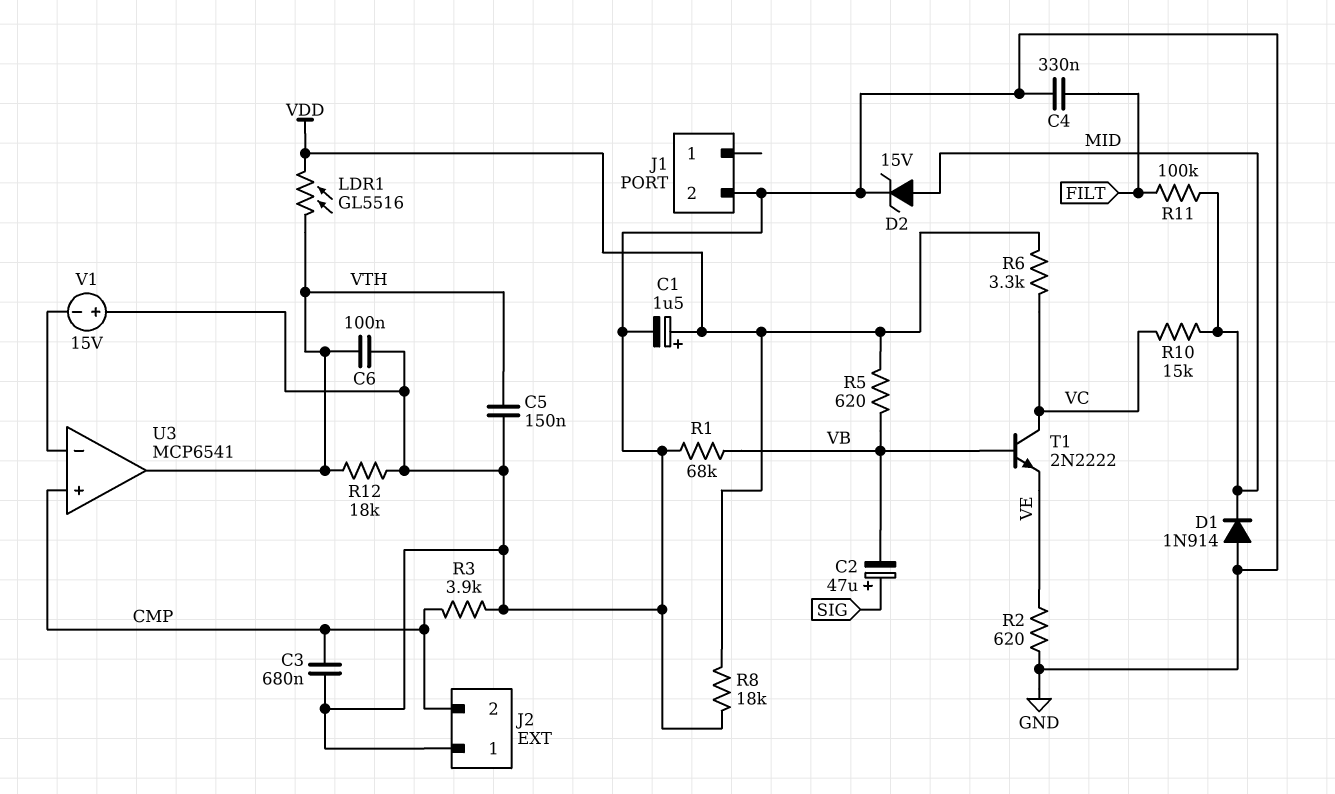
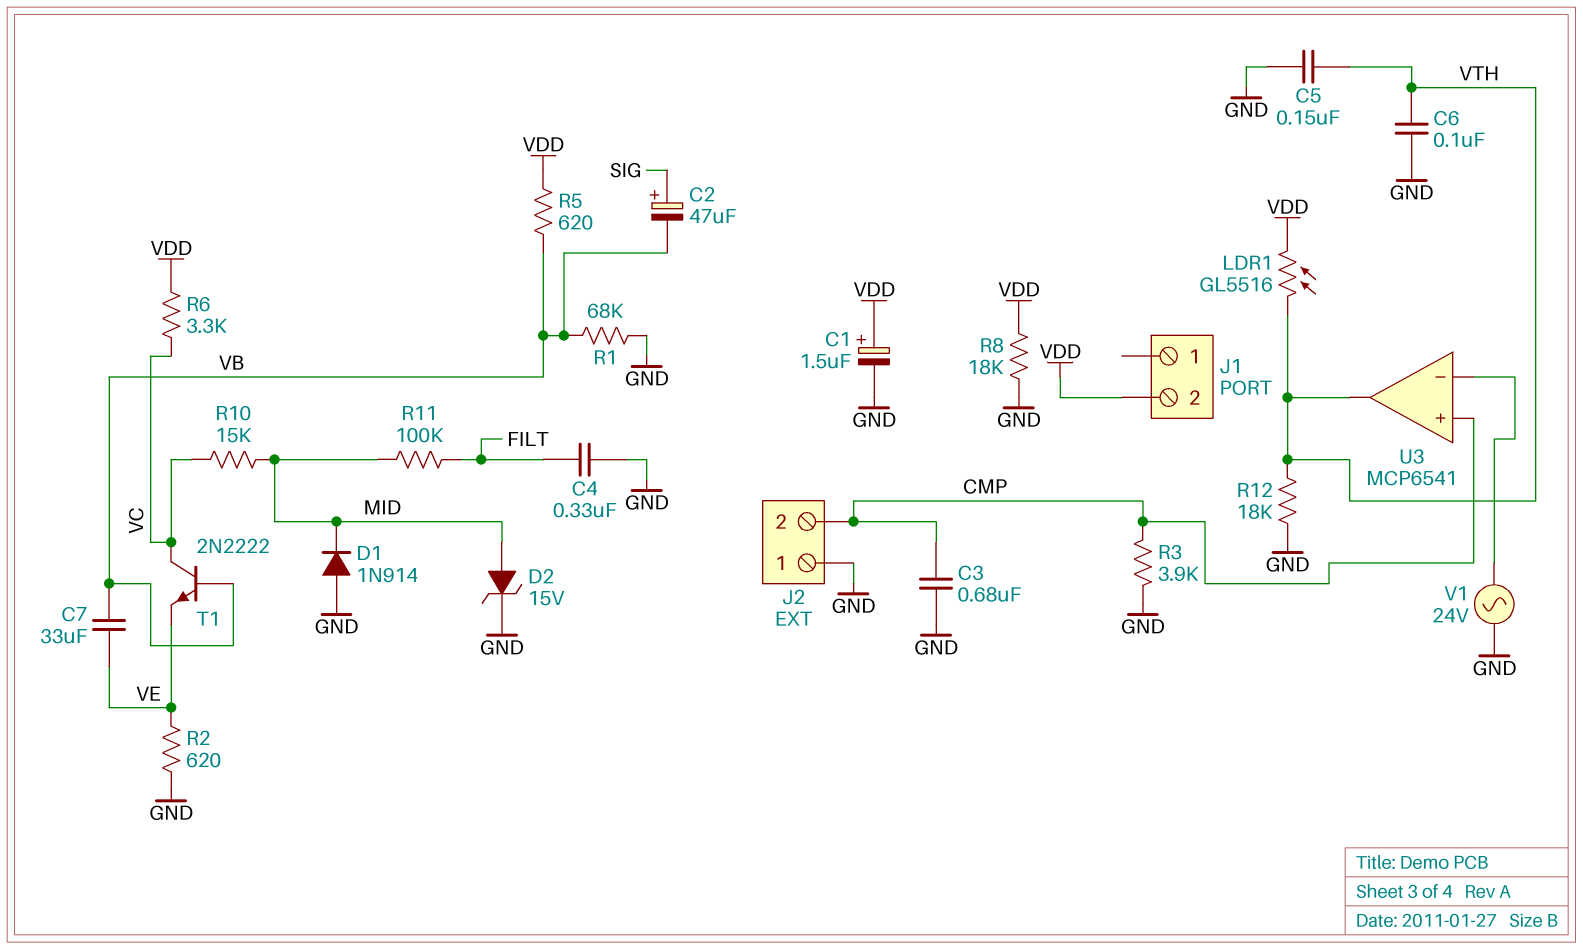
C7: none -> 33uF (VB, VE)
J1 pin 2: GND -> VDD
V1: 15V (plus GND, minus U3/in-) -> AC 24V (GND, U3/in-)

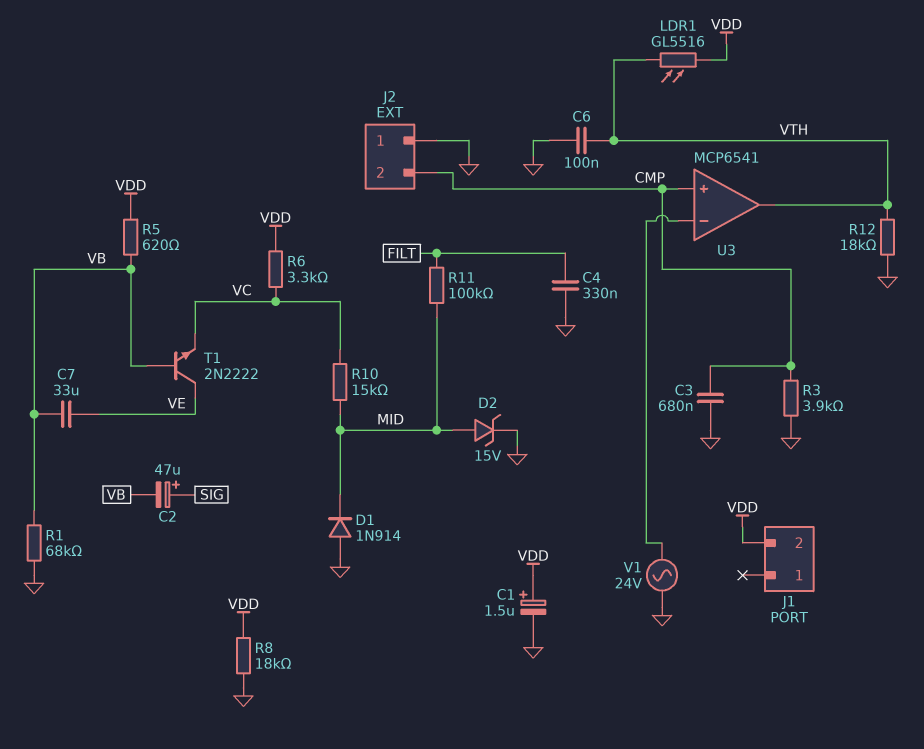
C5: 150nF (GND, VTH) -> none
R2: 620 (GND, VE) -> none
T1: NPN 2N2222 (B VB, C VC, E VE) -> NPN 2N2222 (B VB, C VE, E VC)

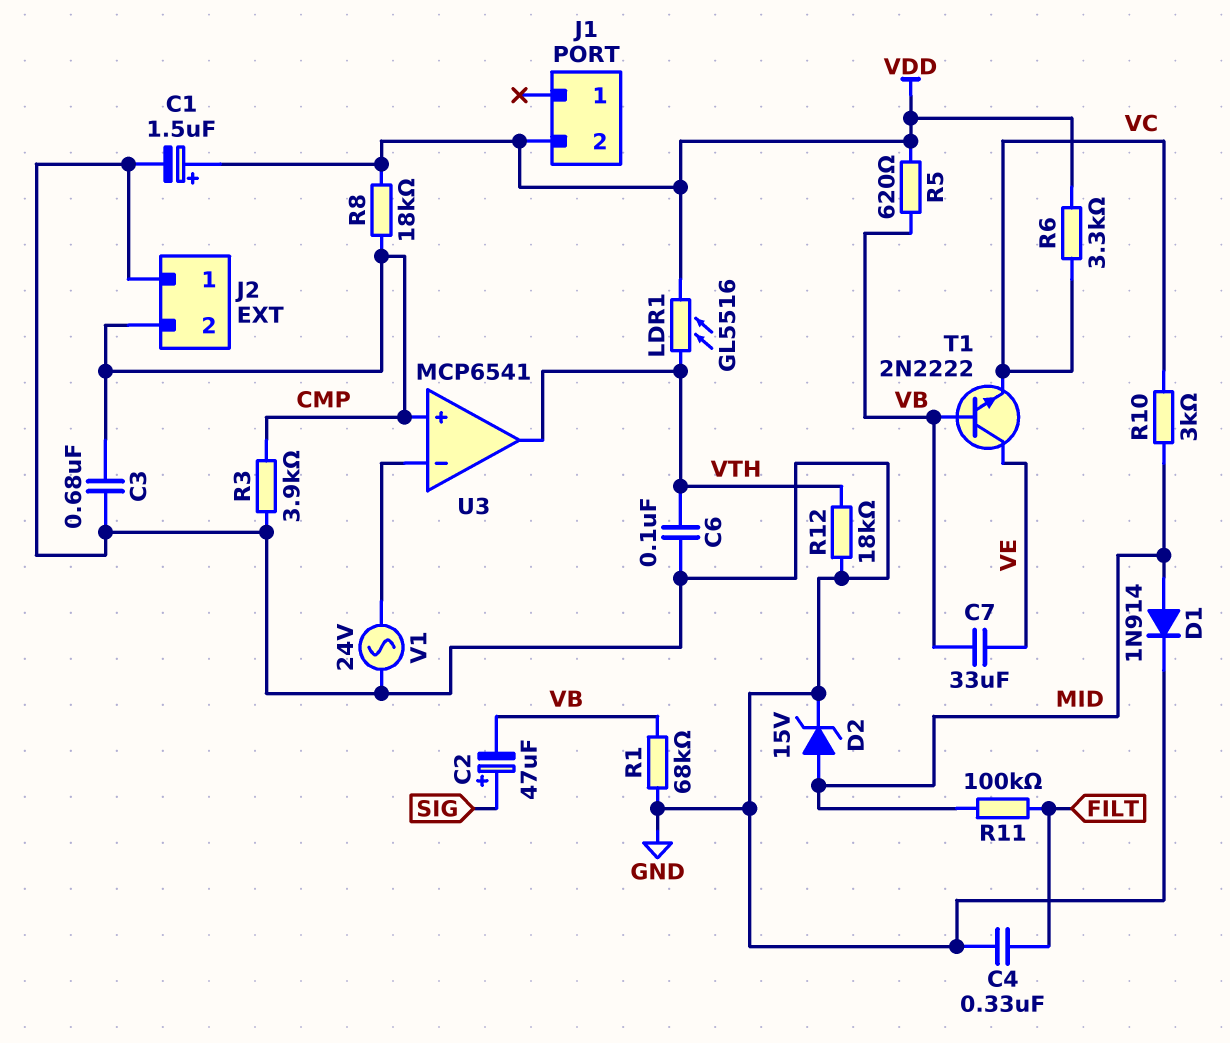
D1: diode 1N914 (A GND, K MID) -> diode 1N914 (A MID, K GND)
R8: 18k (GND, VDD) -> 18k (CMP, VDD)
R10: 15k (MID, VC) -> 3k (MID, VC)

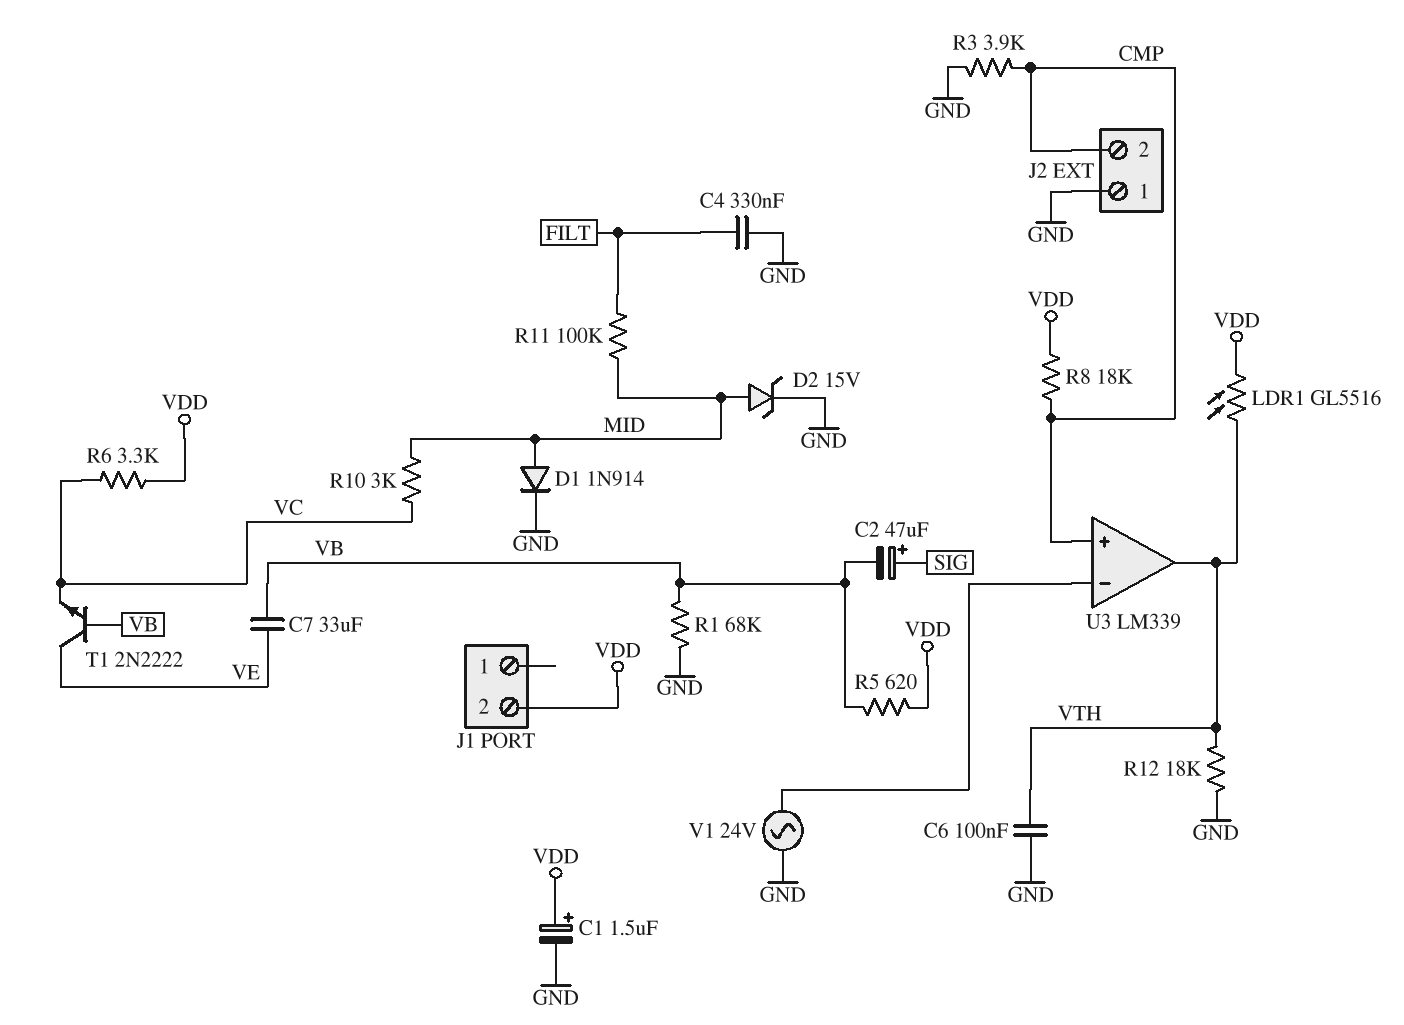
C3: 680nF (CMP, GND) -> none
U3: MCP6541 -> LM339

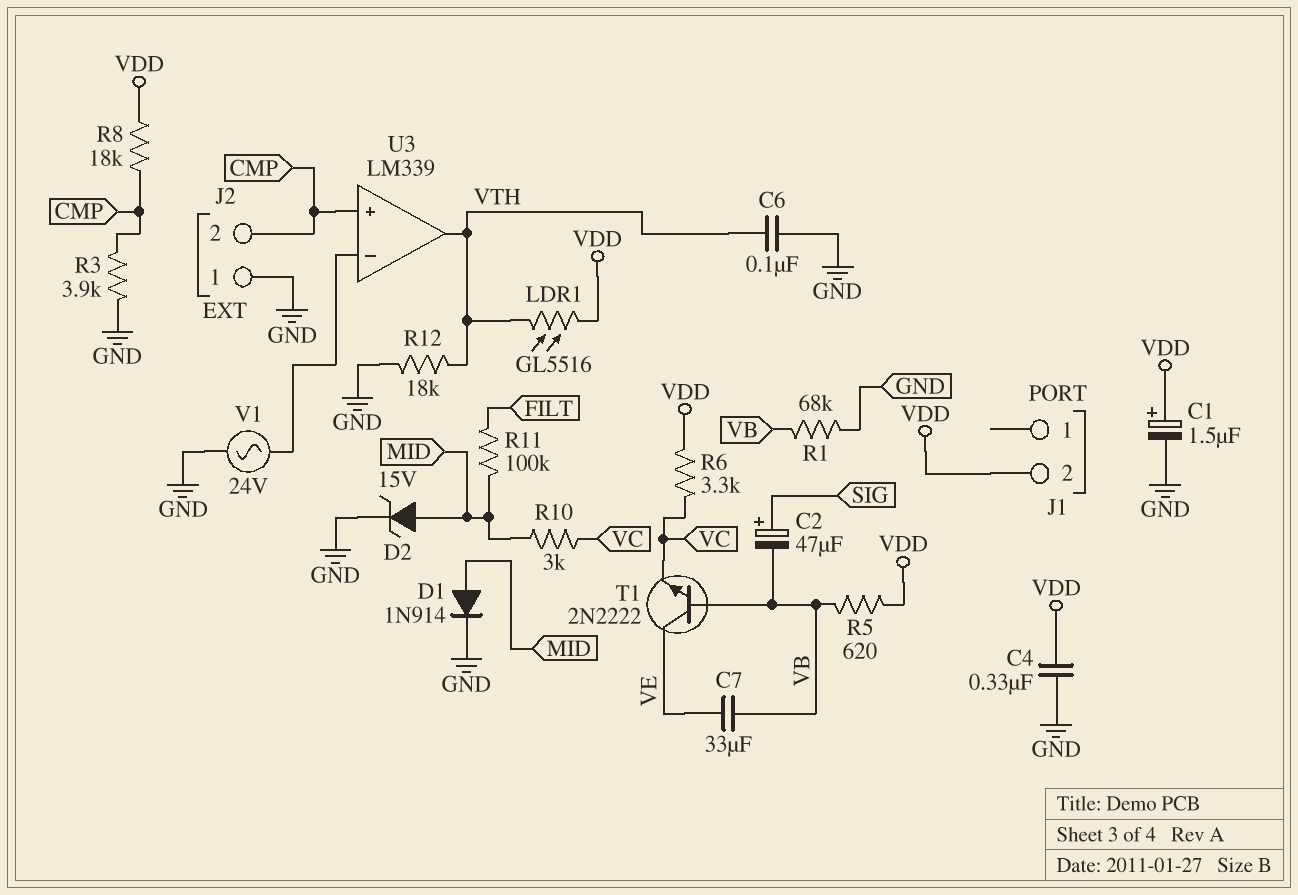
C4: 330nF (FILT, GND) -> 330nF (GND, VDD)

